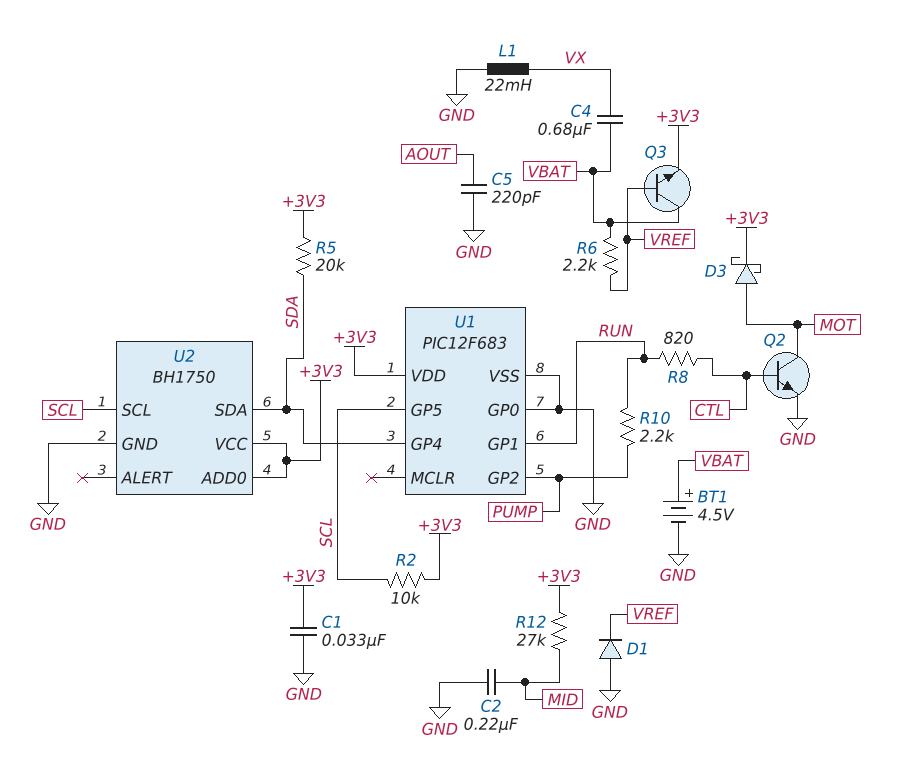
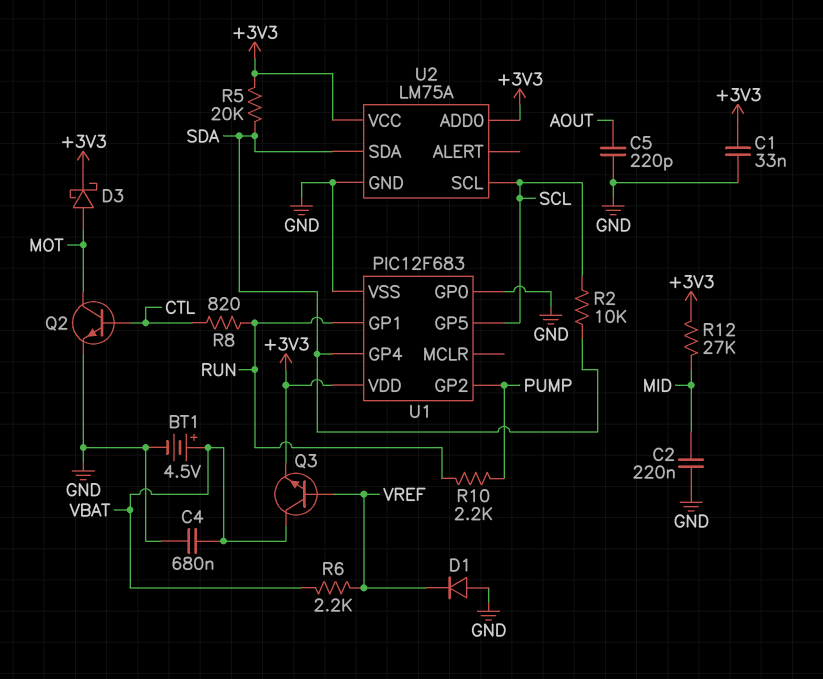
C4: 680nF (VBAT, VX) -> 680nF (GND, VBAT)
L1: 22mH (GND, VX) -> none
R2: 10k (+3V3, SCL) -> 10k (SCL, SDA)
U2: BH1750 -> LM75A

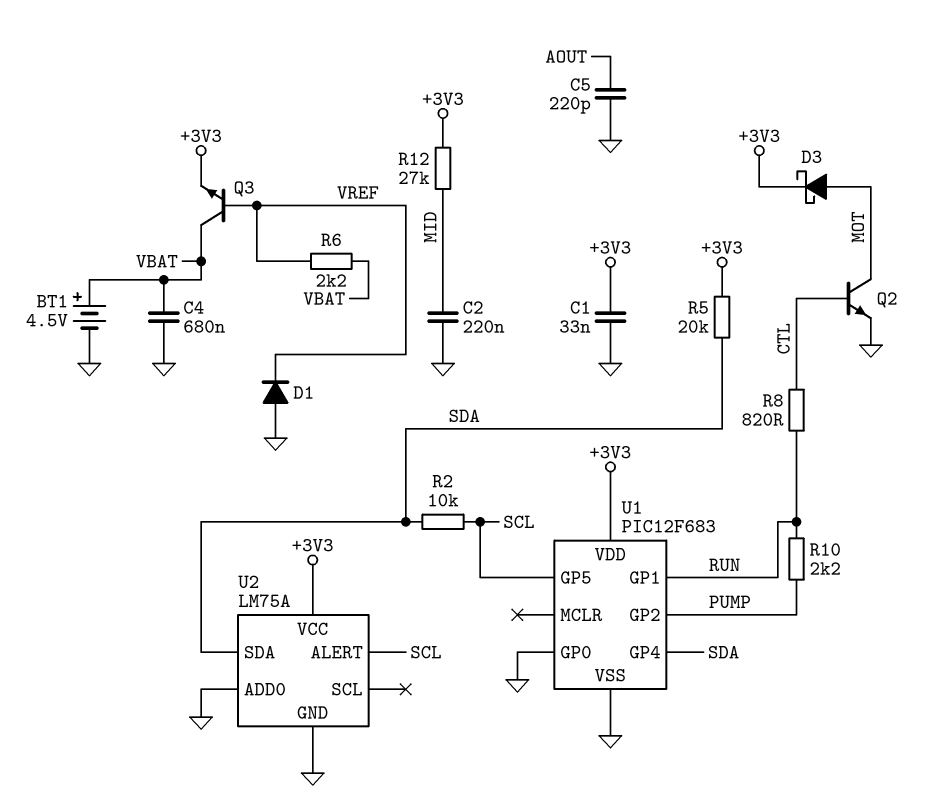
U2 pin ADD0: +3V3 -> GND
U2 pin ALERT: none -> SCL
U2 pin SCL: SCL -> none

